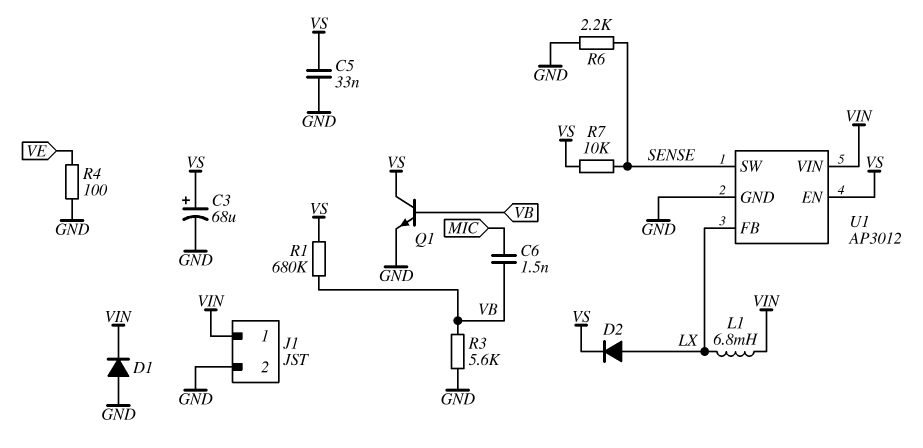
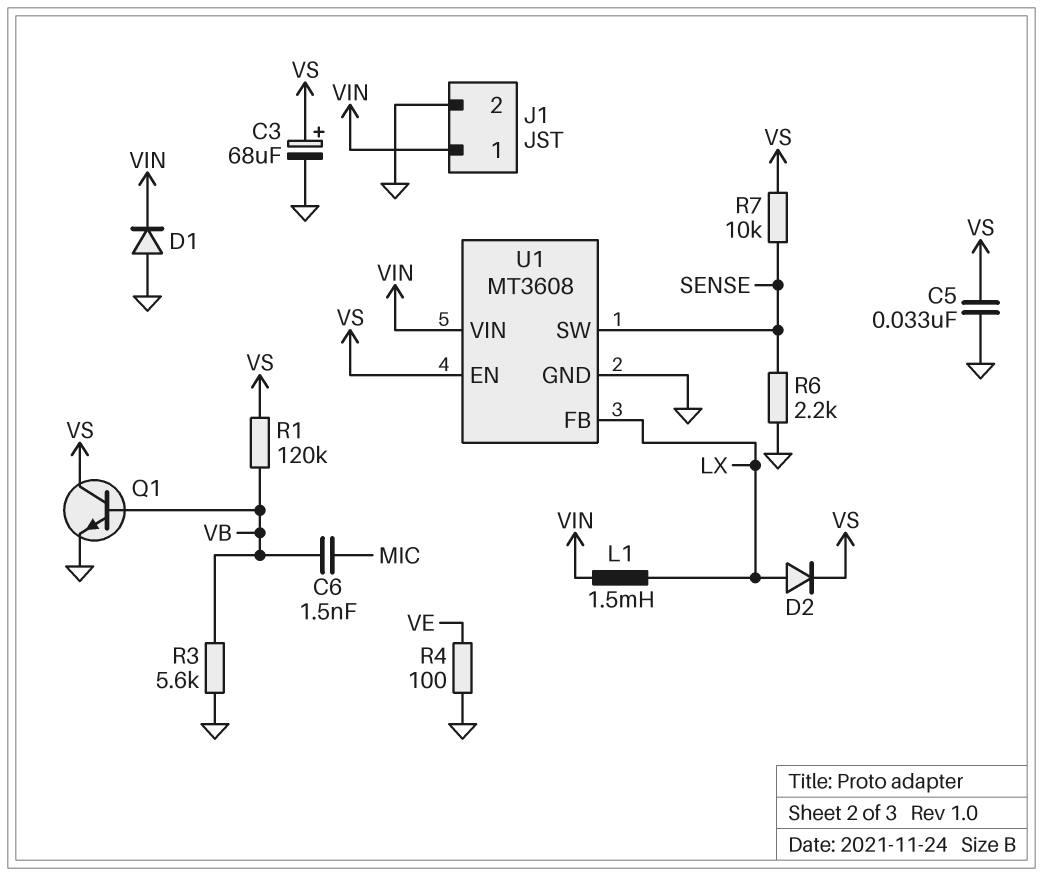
L1: 6.8mH (LX, VIN) -> 1.5mH (LX, VIN)
R1: 680k (VB, VS) -> 120k (VB, VS)
U1: AP3012 -> MT3608

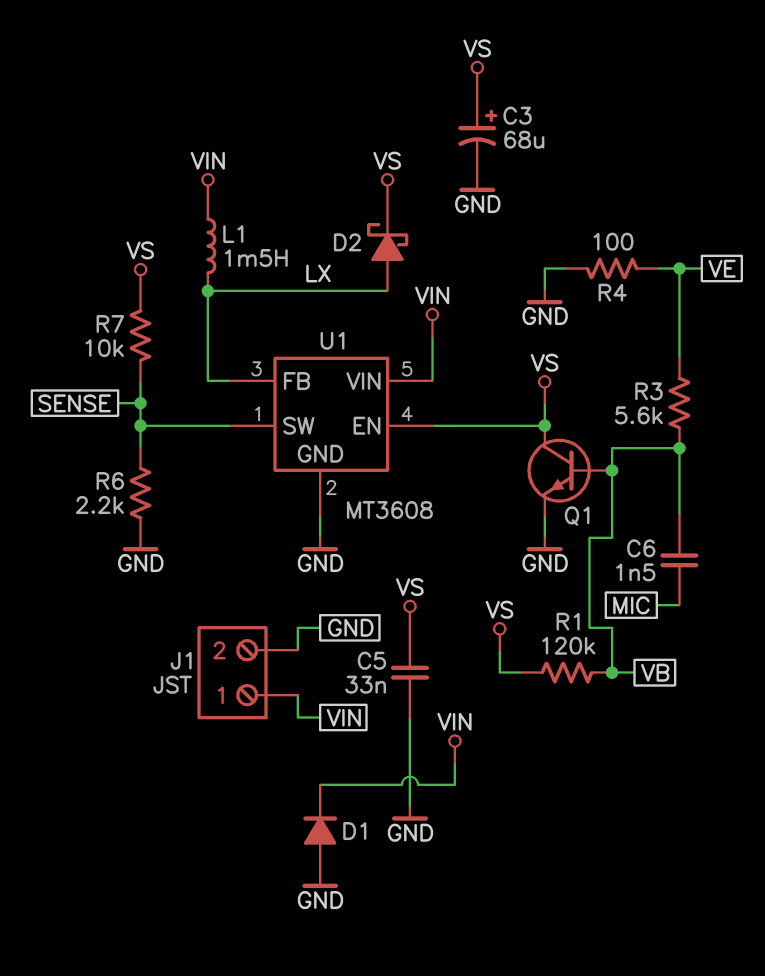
D2: diode (A LX, K VS) -> schottky (A LX, K VS)
R3: 5.6k (GND, VB) -> 5.6k (VB, VE)

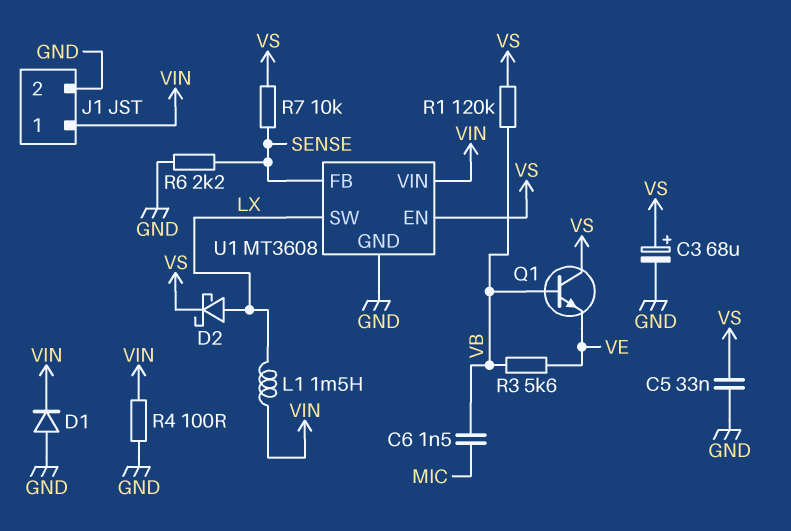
Q1: NPN (B VB, C VS, E GND) -> NPN (B VB, C VS, E VE)
R4: 100 (GND, VE) -> 100 (GND, VIN)
U1 pin FB: LX -> SENSE
U1 pin SW: SENSE -> LX

